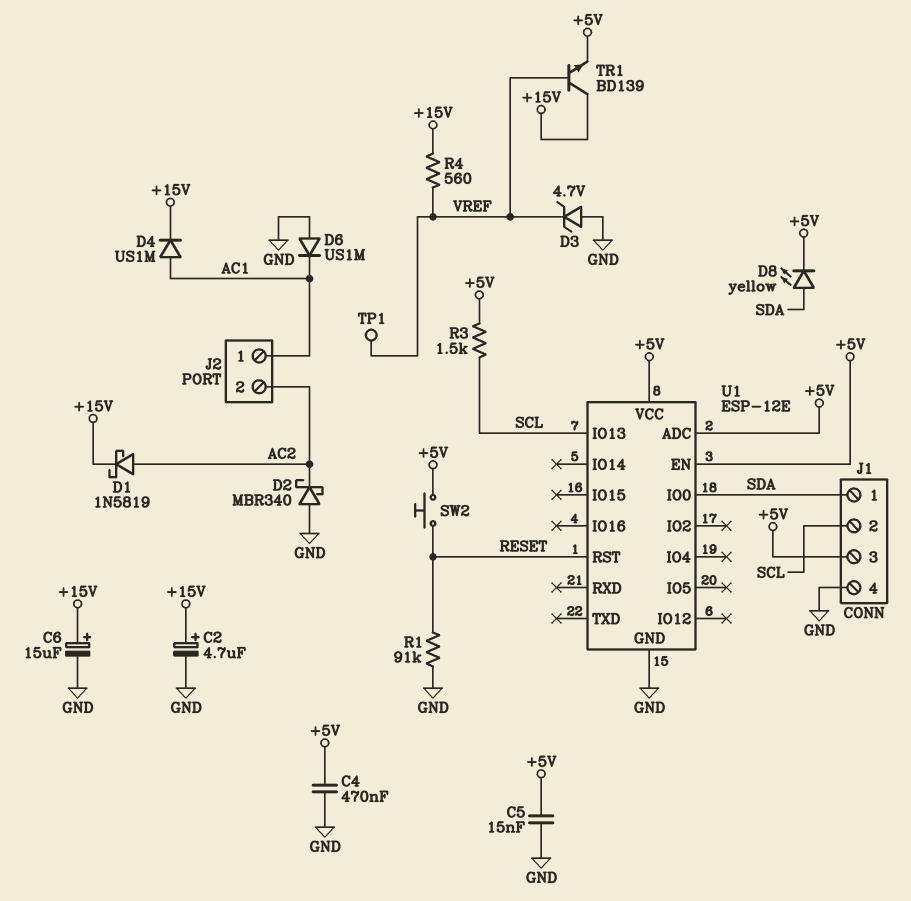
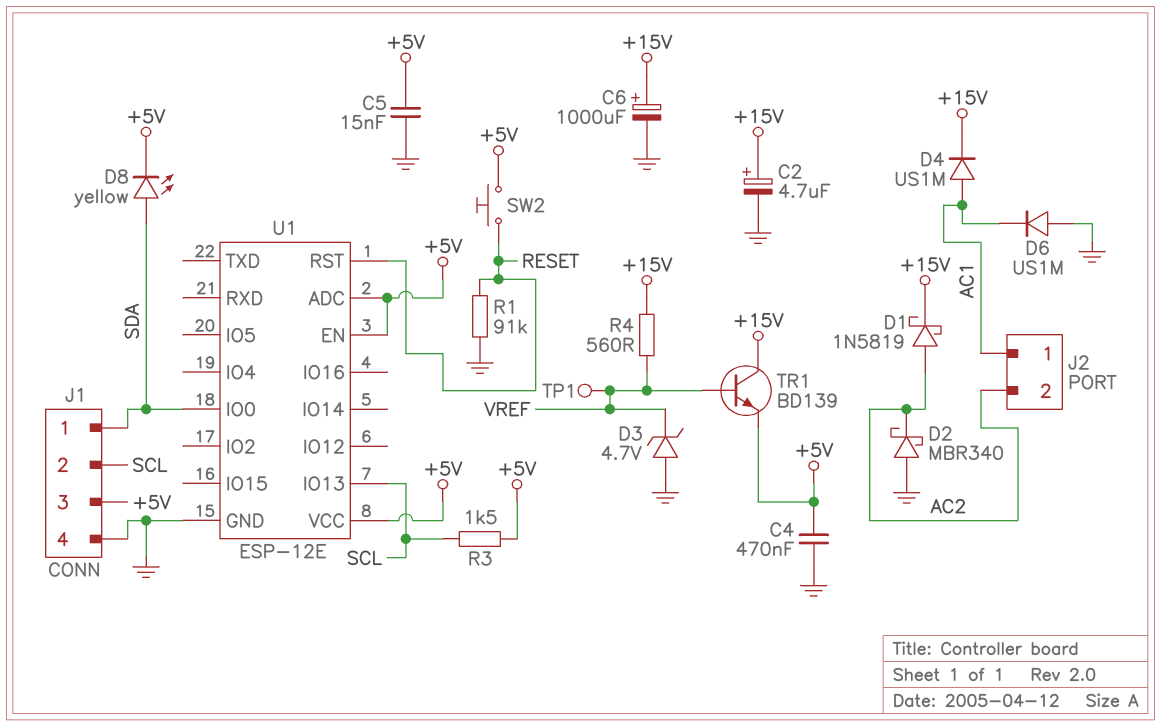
C6: 15uF (plus +15V, minus GND) -> 1000uF (plus +15V, minus GND)

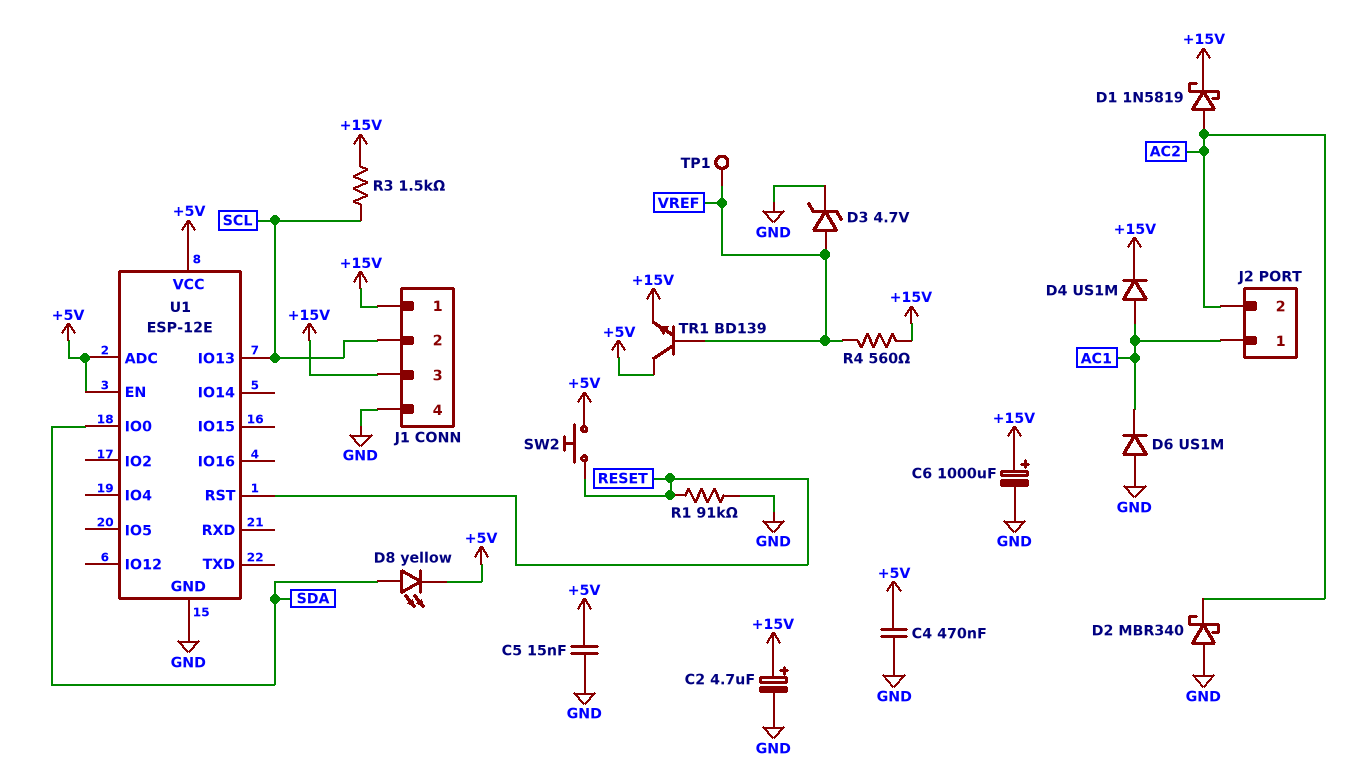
D3: zener 4.7V (A GND, K VREF) -> zener 4.7V (A VREF, K GND)
J1 pin 1: SDA -> +15V
J1 pin 3: +5V -> +15V
R3: 1.5k (+5V, SCL) -> 1.5k (+15V, SCL)
TR1: NPN BD139 (B VREF, C +15V, E +5V) -> NPN BD139 (B VREF, C +5V, E +15V)

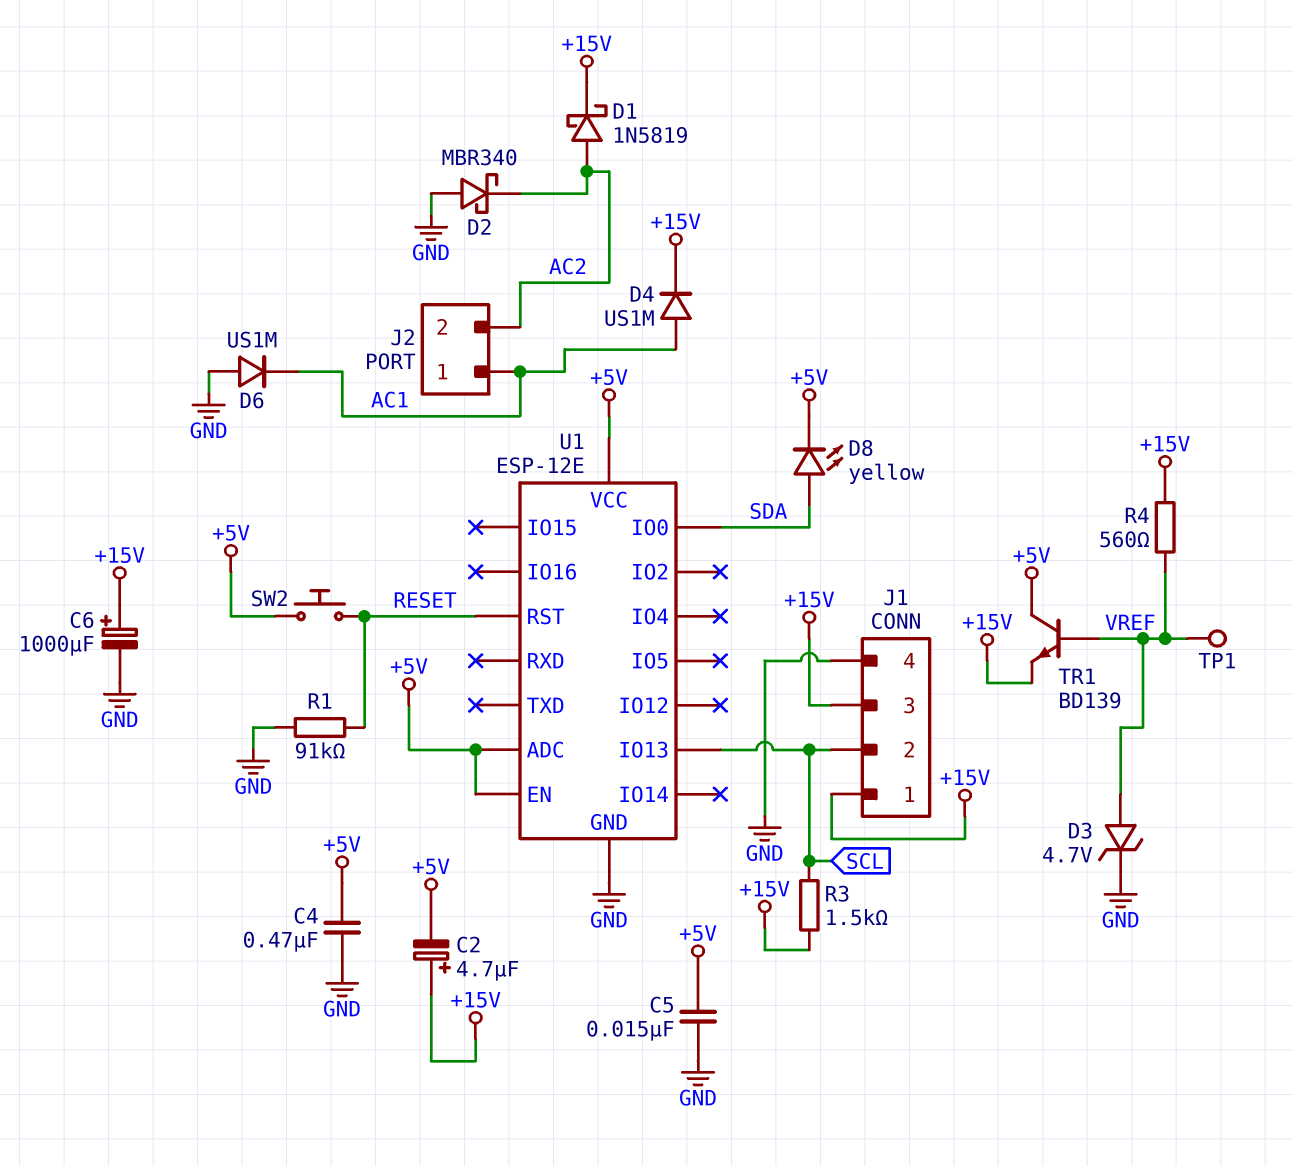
C2: 4.7uF (plus +15V, minus GND) -> 4.7uF (plus +15V, minus +5V)

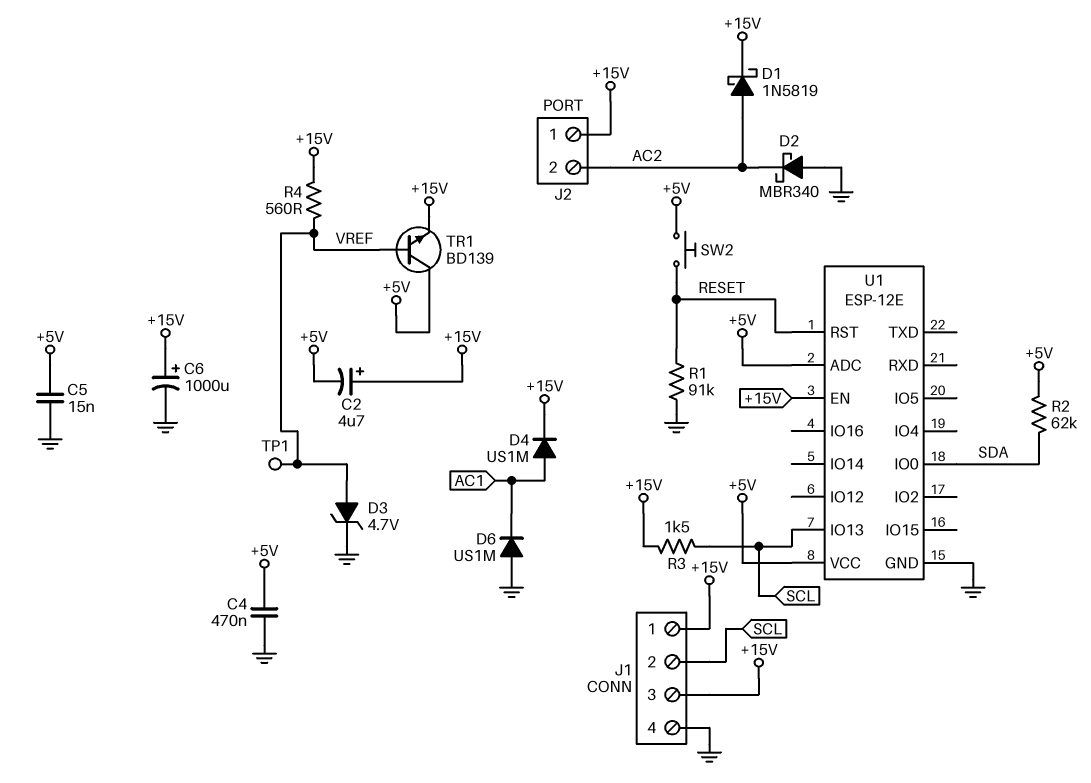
D8: LED yellow (A SDA, K +5V) -> none
J2 pin 1: AC1 -> +15V
R2: none -> 62k (+5V, SDA)
U1 pin EN: +5V -> +15V

